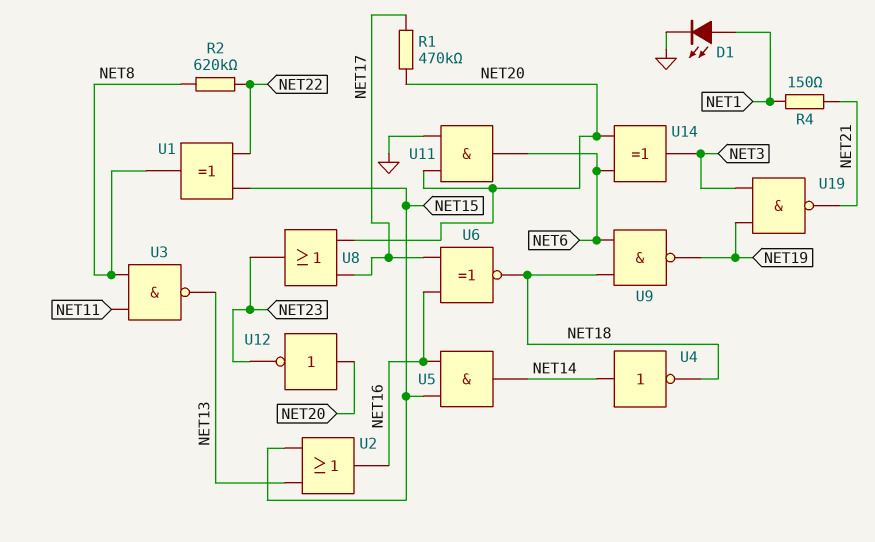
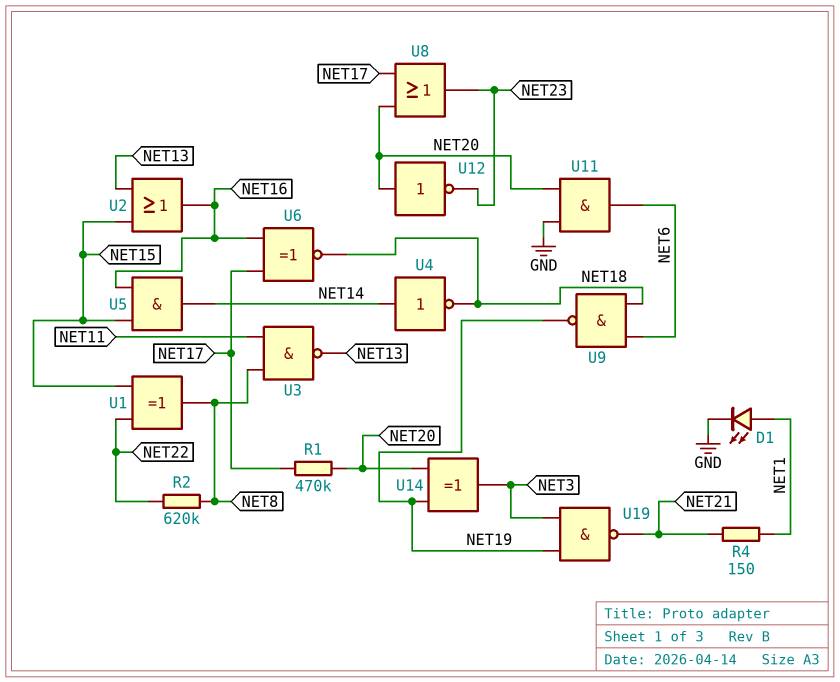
U14: XOR (in NET6, in NET20, out NET3) -> XOR (in NET19, in NET20, out NET3)

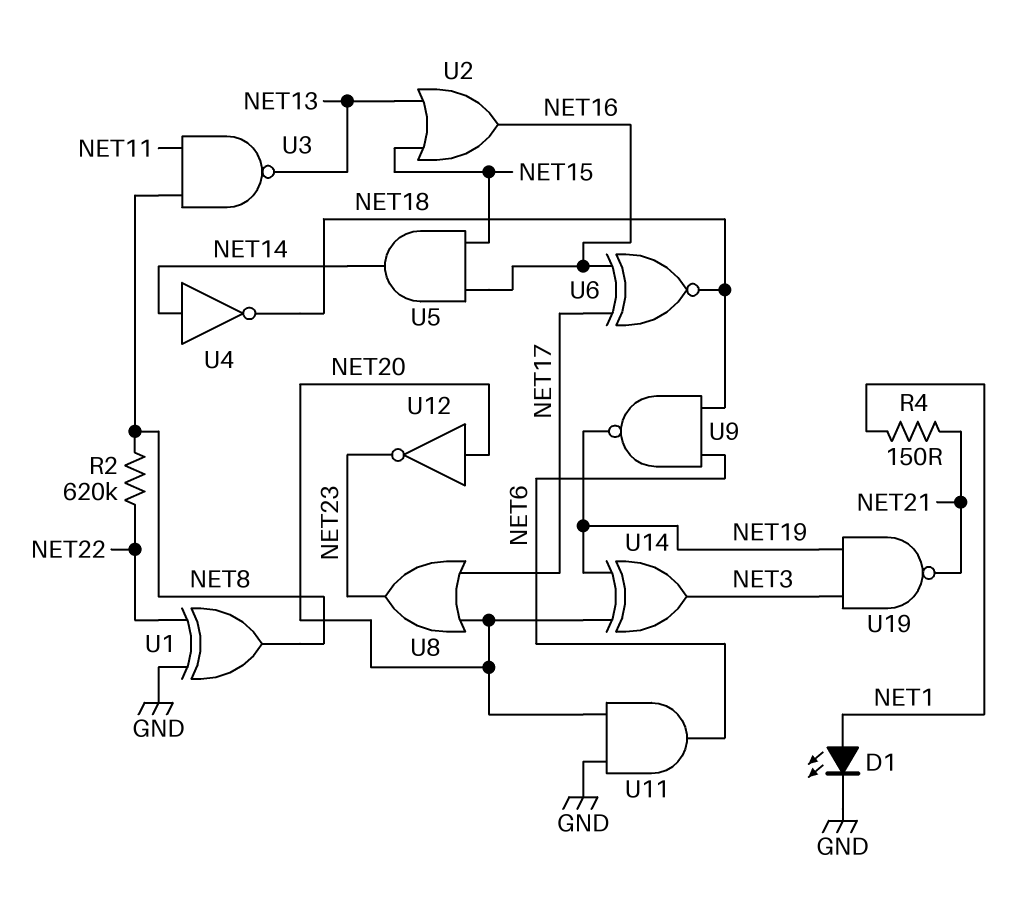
R1: 470k (NET17, NET20) -> none
U1: XOR (in NET15, in NET22, out NET8) -> XOR (in GND, in NET22, out NET8)

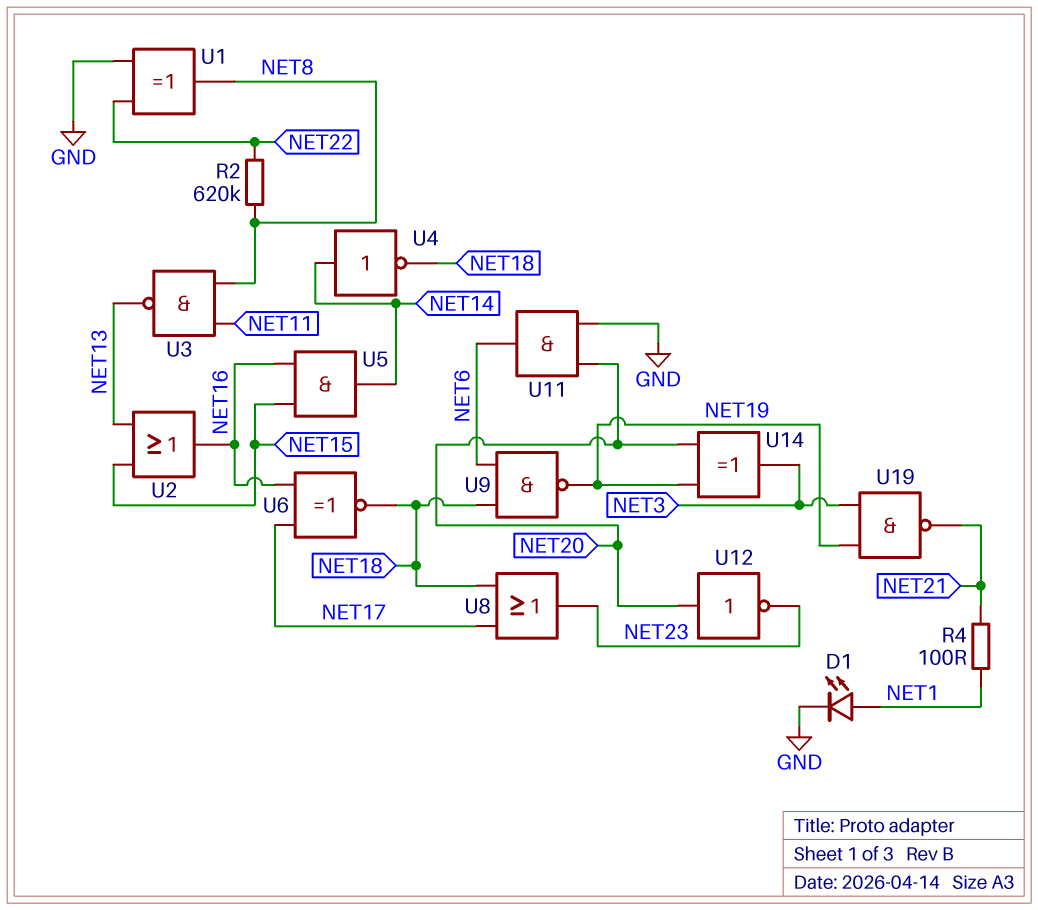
R4: 150 (NET1, NET21) -> 100 (NET1, NET21)
U8: OR (in NET17, in NET20, out NET23) -> OR (in NET17, in NET18, out NET23)

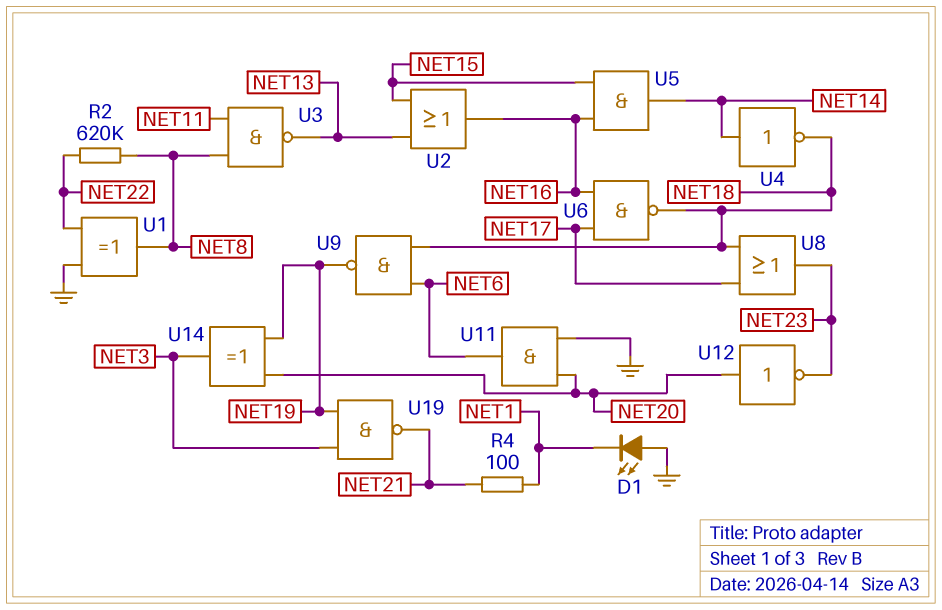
D1: LED (A NET1, K GND) -> LED (A GND, K NET1)
U6: XNOR (in NET16, in NET17, out NET18) -> NAND (in NET16, in NET17, out NET18)

